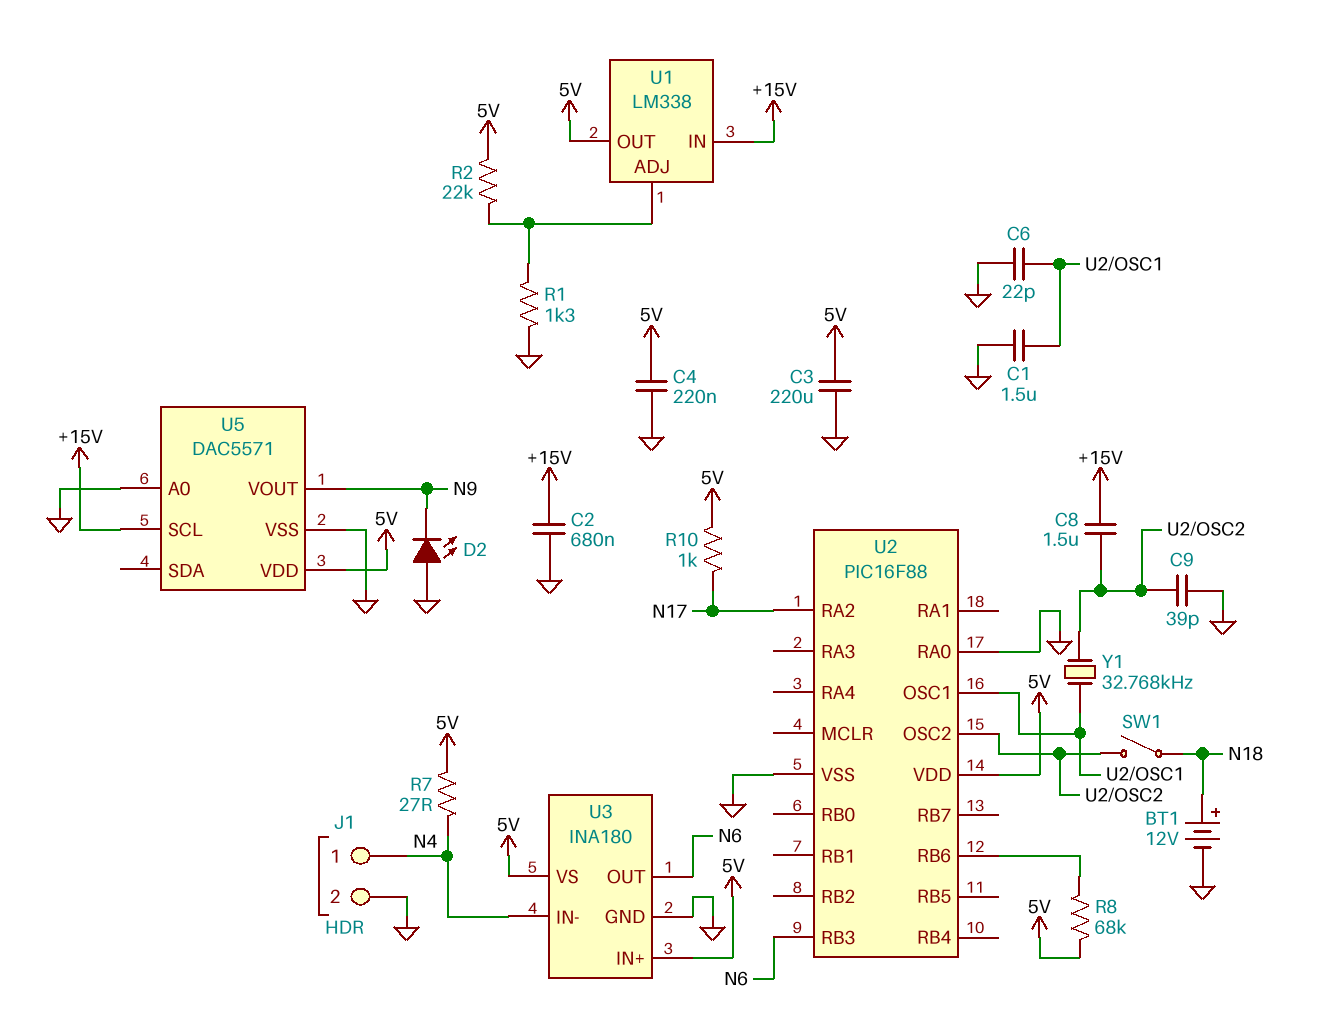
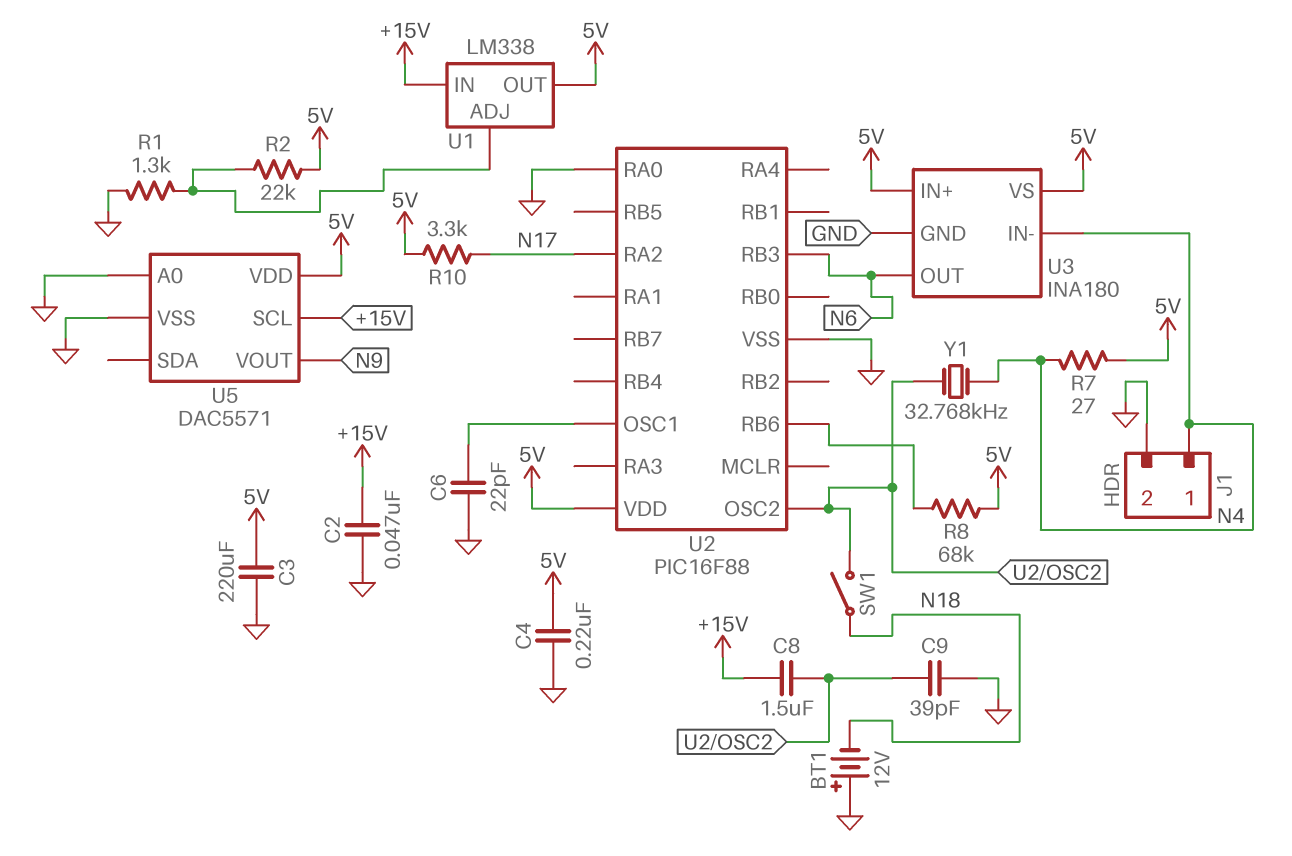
BT1: 12V (plus N18, minus GND) -> 12V (plus GND, minus N18)
C1: 1.5uF (GND, U2/OSC1) -> none
C2: 680nF (+15V, GND) -> 47nF (+15V, GND)
D2: LED (A GND, K N9) -> none
R10: 1k (5V, N17) -> 3.3k (5V, N17)
Y1: 32.768kHz (U2/OSC1, U2/OSC2) -> 32.768kHz (N4, U2/OSC2)

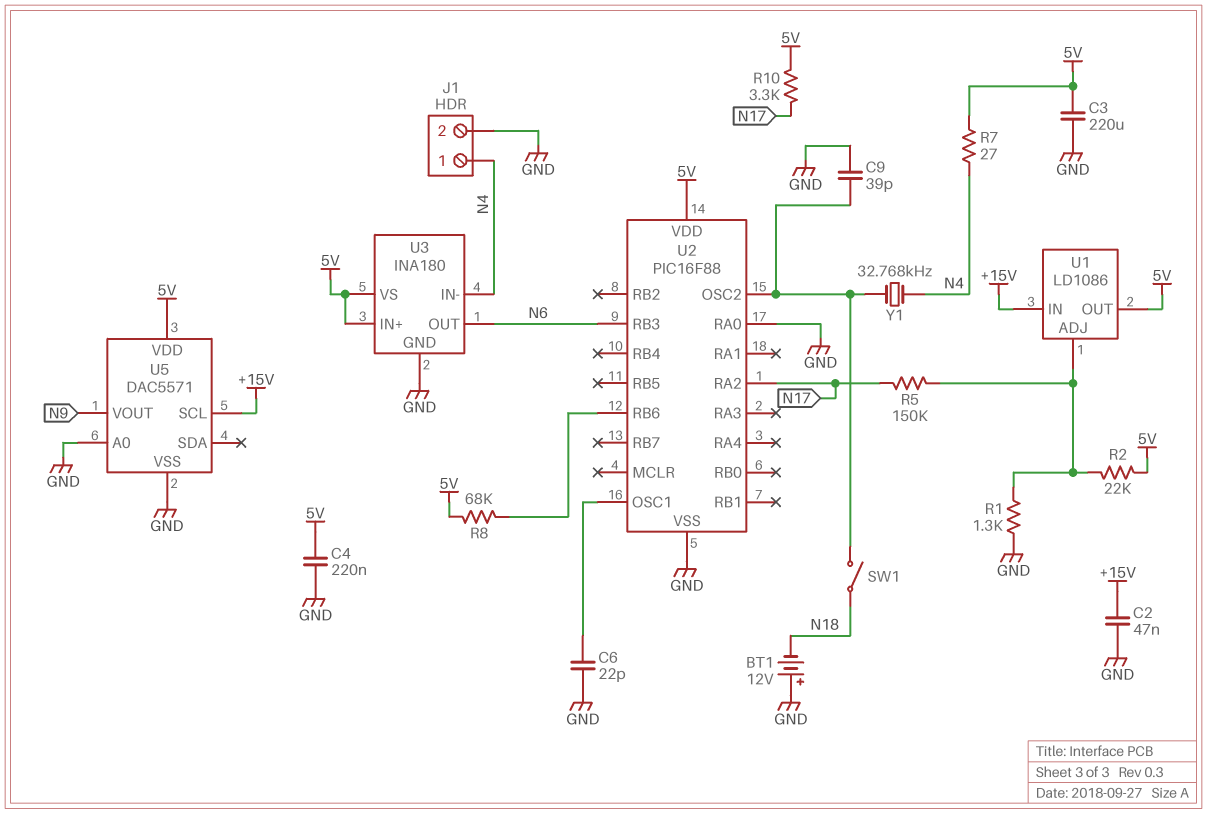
C8: 1.5uF (+15V, U2/OSC2) -> none
R5: none -> 150k (N17, U1/ADJ)
U1: LM338 -> LD1086

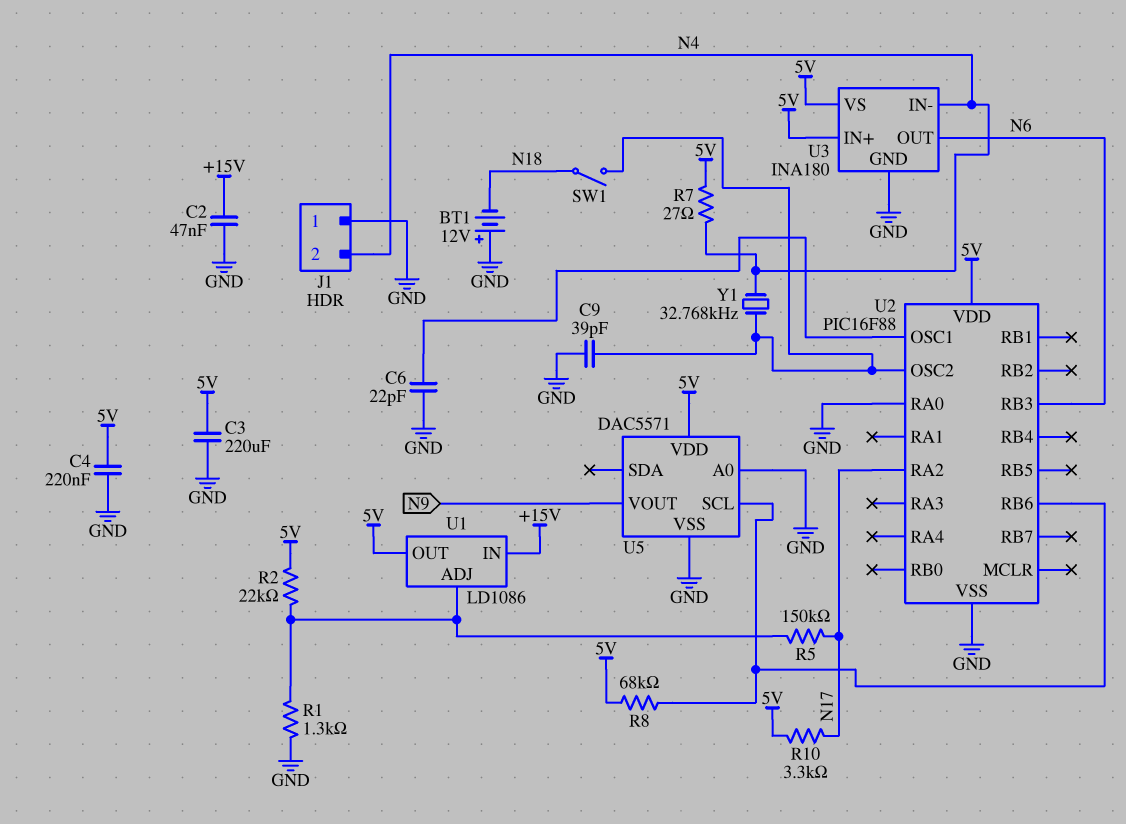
J1 pin 1: N4 -> GND
J1 pin 2: GND -> N4
U5 pin SCL: +15V -> U2/RB6

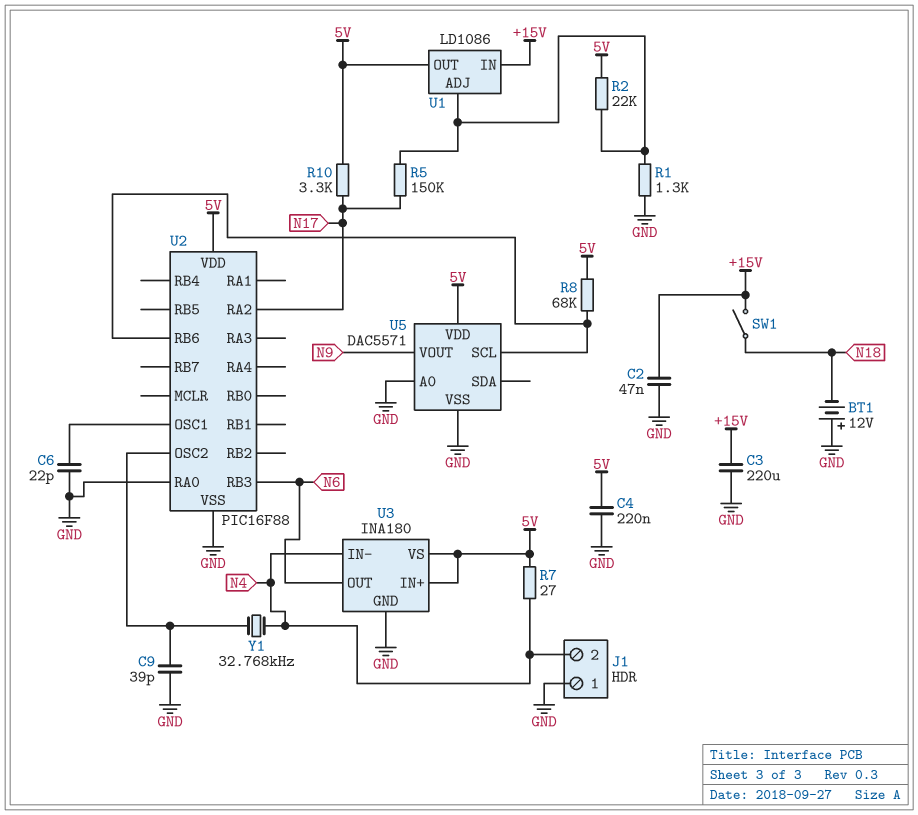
C3: 220uF (5V, GND) -> 220uF (+15V, GND)
SW1: switch (N18, U2/OSC2) -> switch (+15V, N18)

